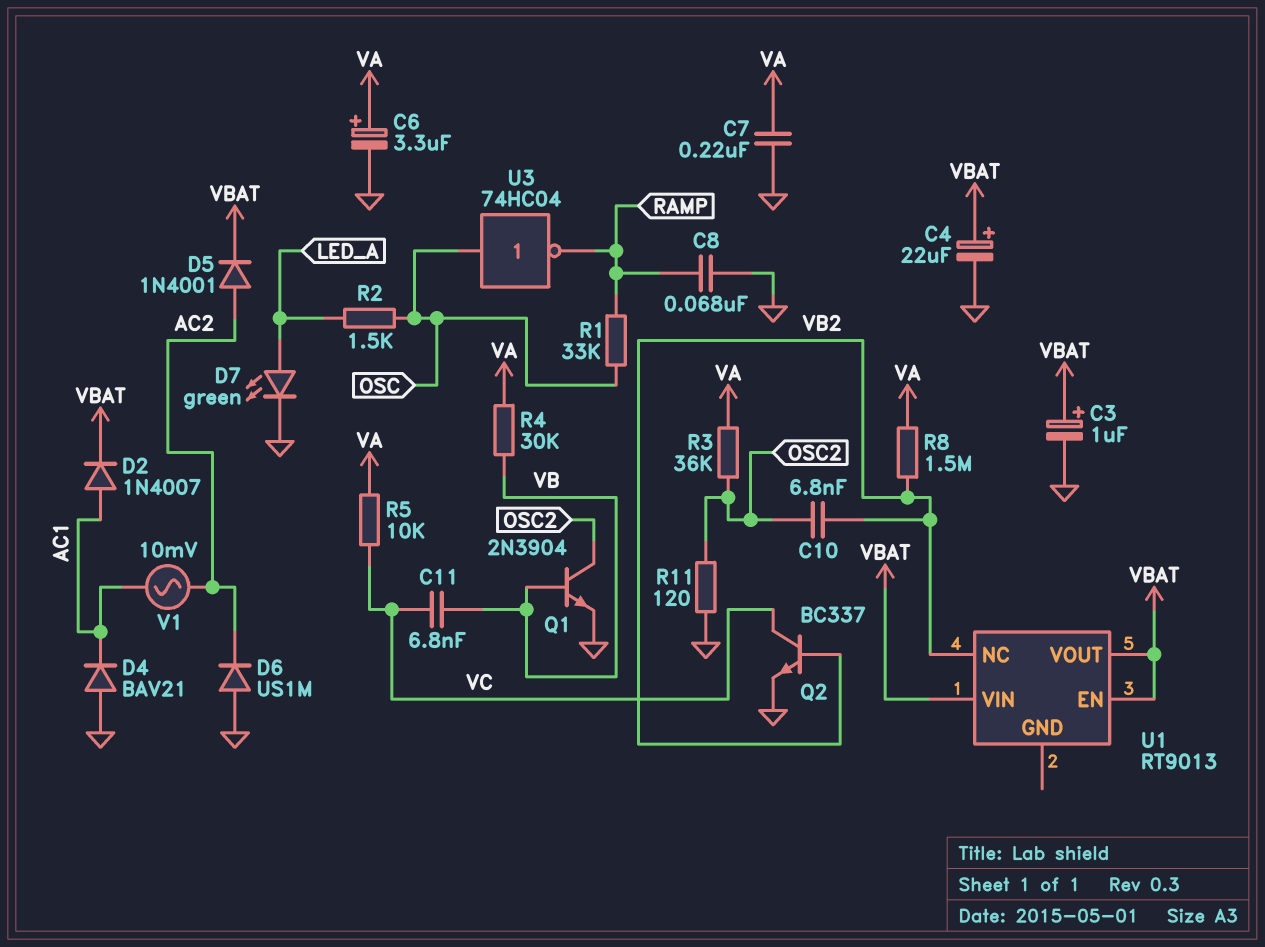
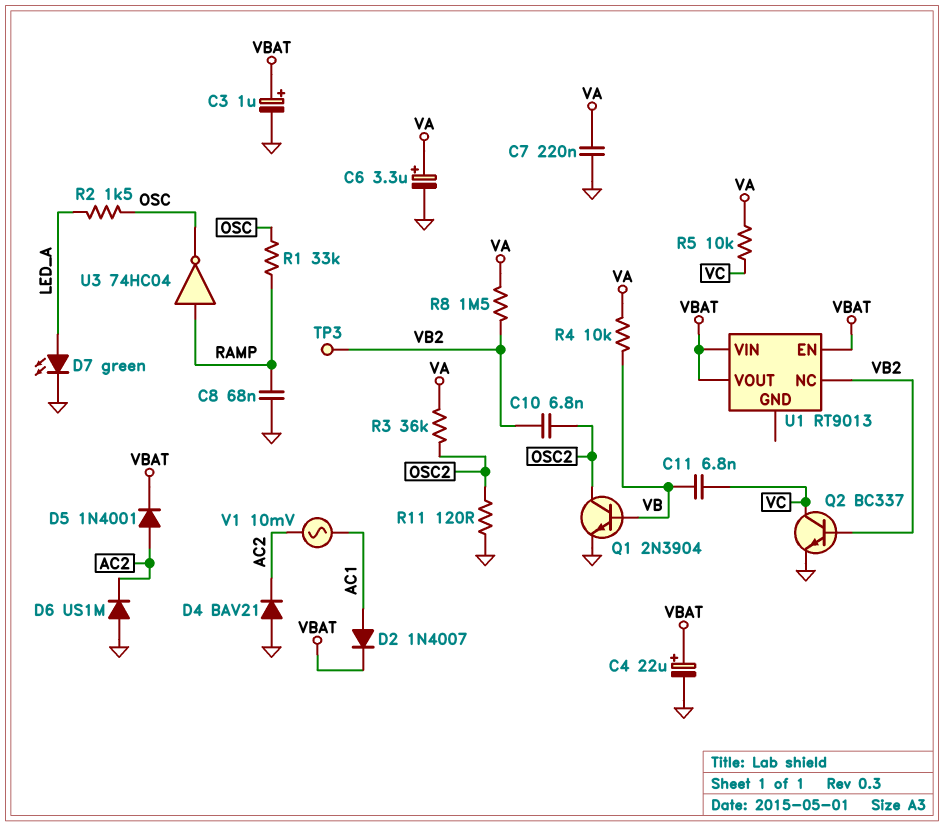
D4: diode BAV21 (A GND, K AC1) -> diode BAV21 (A GND, K AC2)
R4: 30k (VA, VB) -> 10k (VA, VB)
TP3: none -> test point (VB2)
U3: NOT 74HC04 (in OSC, out RAMP) -> NOT 74HC04 (in RAMP, out OSC)

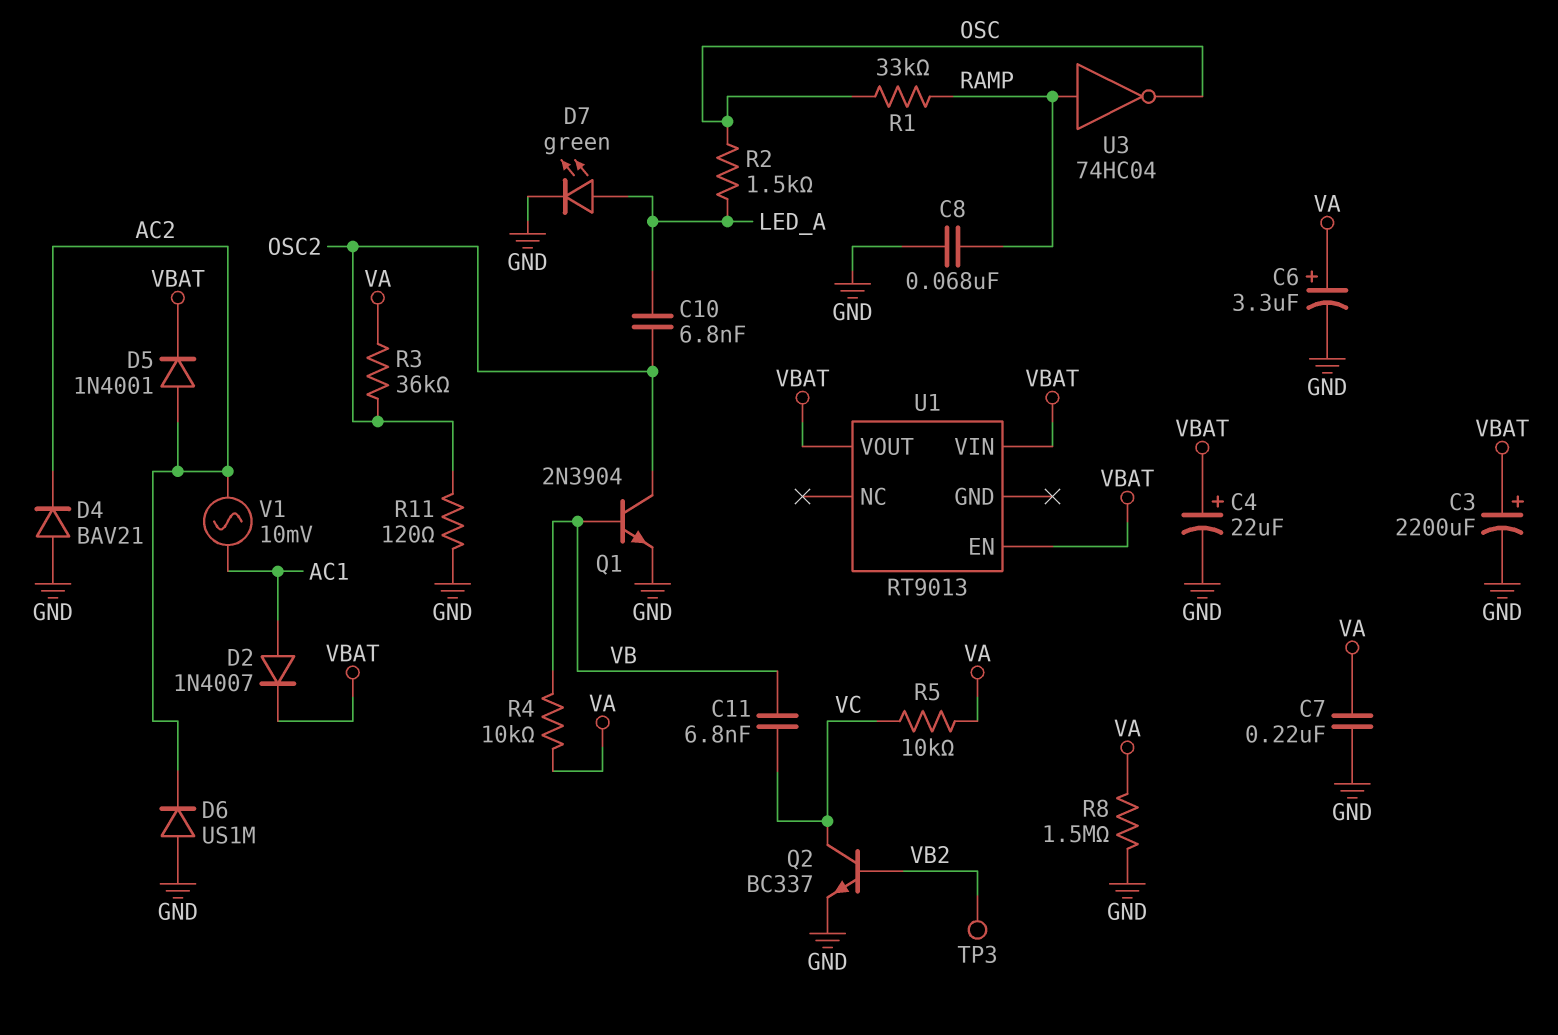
C3: 1uF (plus VBAT, minus GND) -> 2200uF (plus VBAT, minus GND)
C10: 6.8nF (OSC2, VB2) -> 6.8nF (LED_A, OSC2)
R8: 1.5M (VA, VB2) -> 1.5M (GND, VA)
U1 pin NC: VB2 -> none

